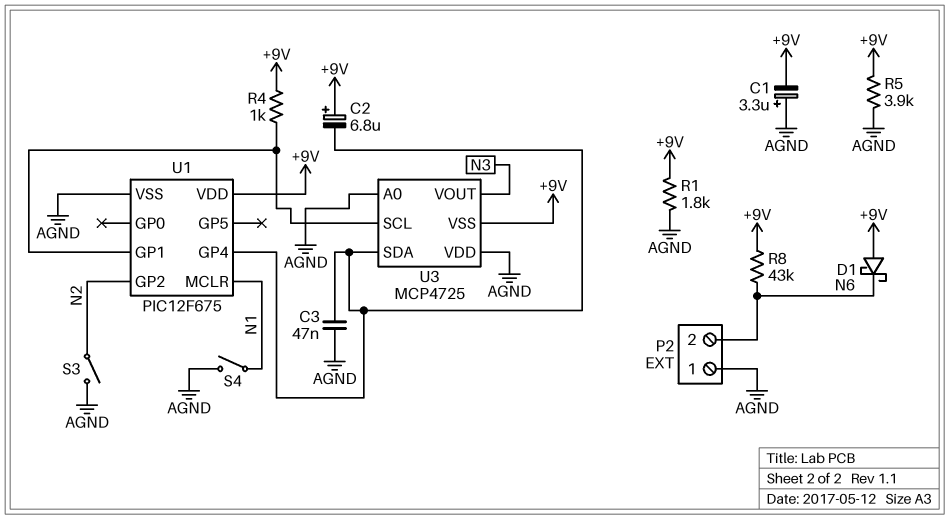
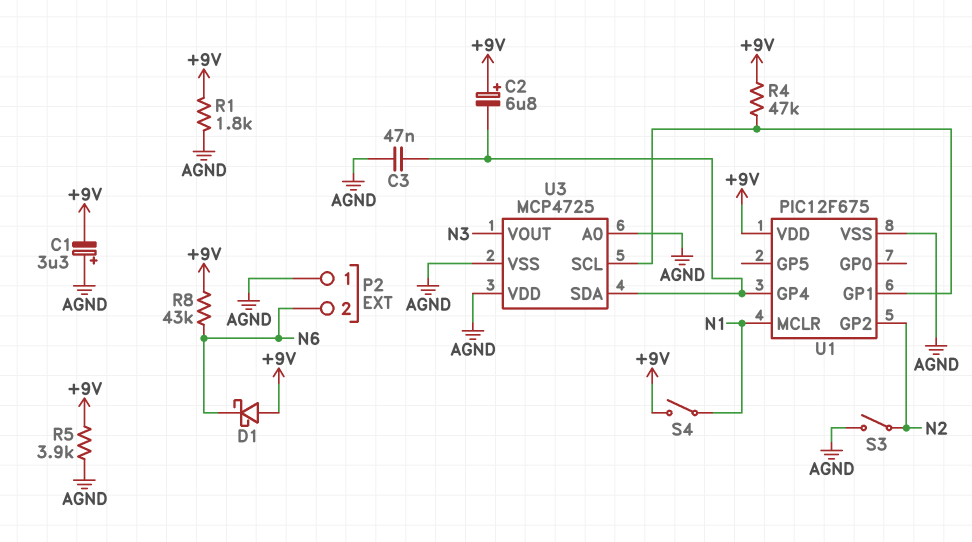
R4: 1k (+9V, U1/GP1) -> 47k (+9V, U1/GP1)
S4: switch (AGND, N1) -> switch (+9V, N1)
U3 pin VSS: +9V -> AGND

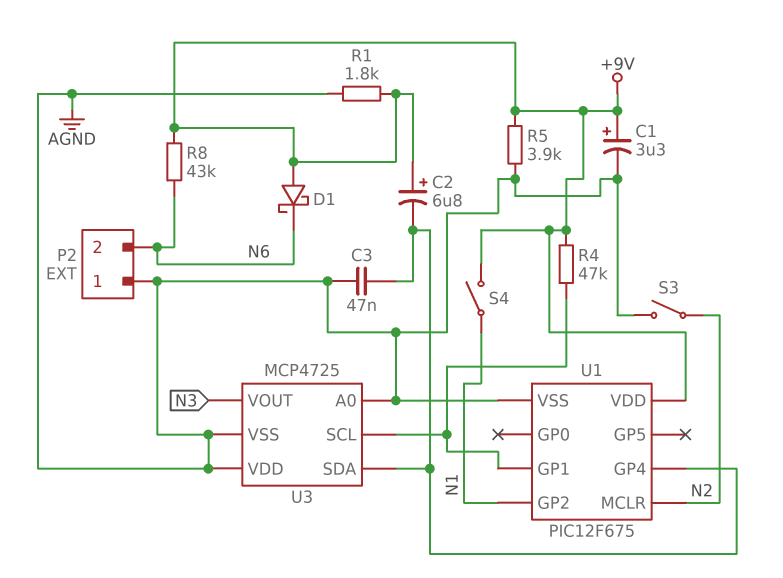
C1: 3.3uF (plus AGND, minus +9V) -> 3.3uF (plus +9V, minus AGND)
U1 pin GP2: N2 -> N1
U1 pin MCLR: N1 -> N2

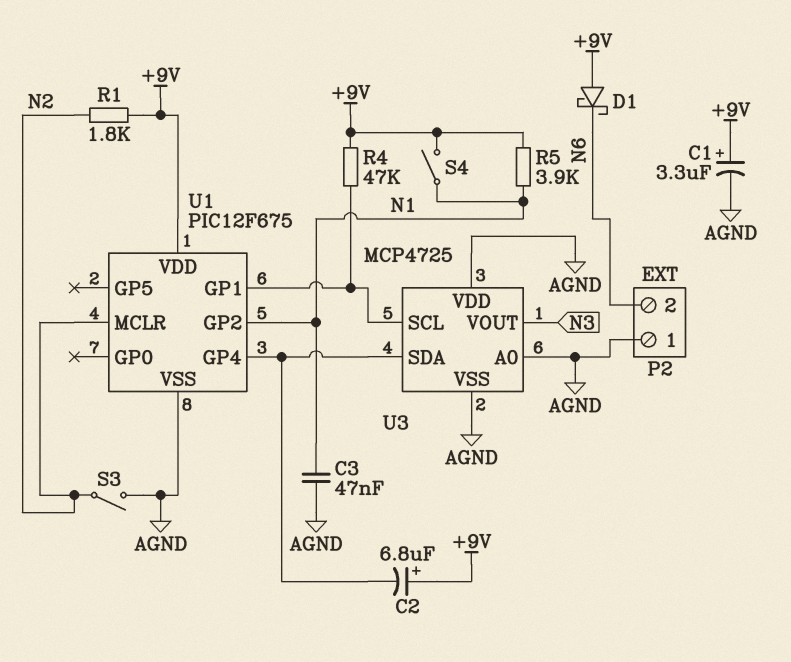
C3: 47nF (AGND, U1/GP4) -> 47nF (AGND, N1)
R1: 1.8k (+9V, AGND) -> 1.8k (+9V, N2)
R5: 3.9k (+9V, AGND) -> 3.9k (+9V, N1)
R8: 43k (+9V, N6) -> none

